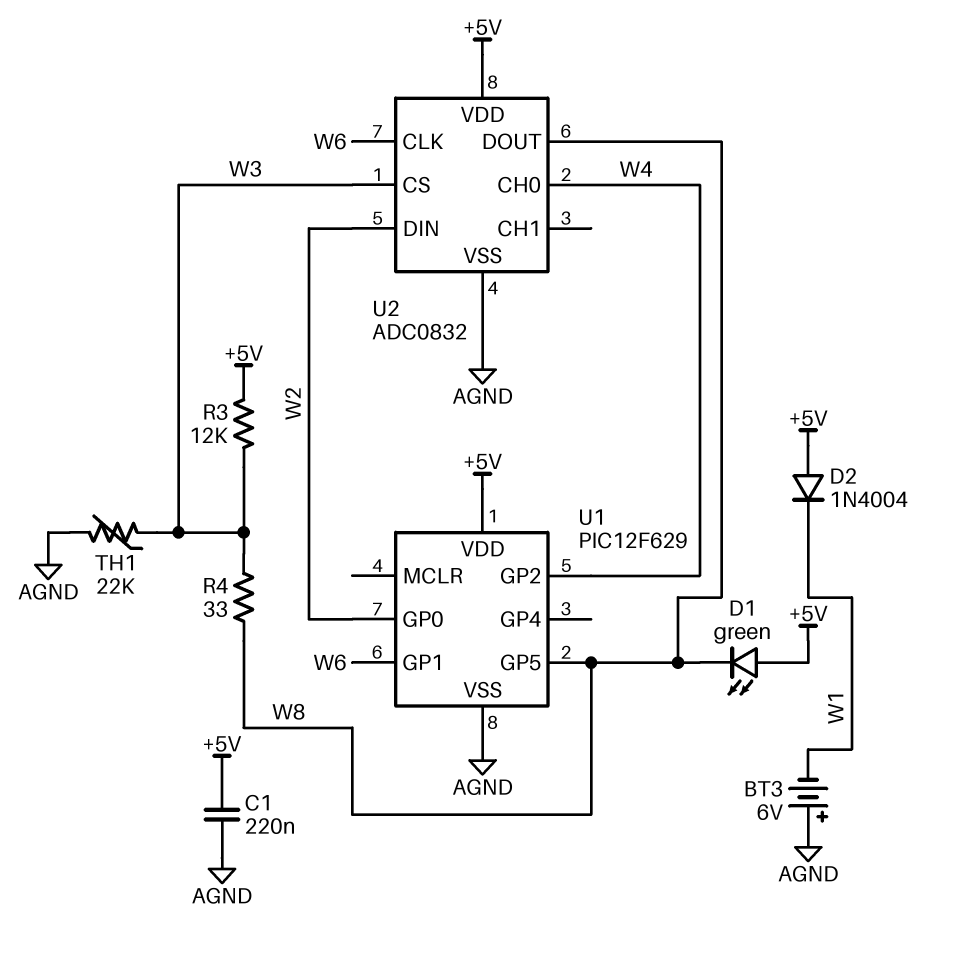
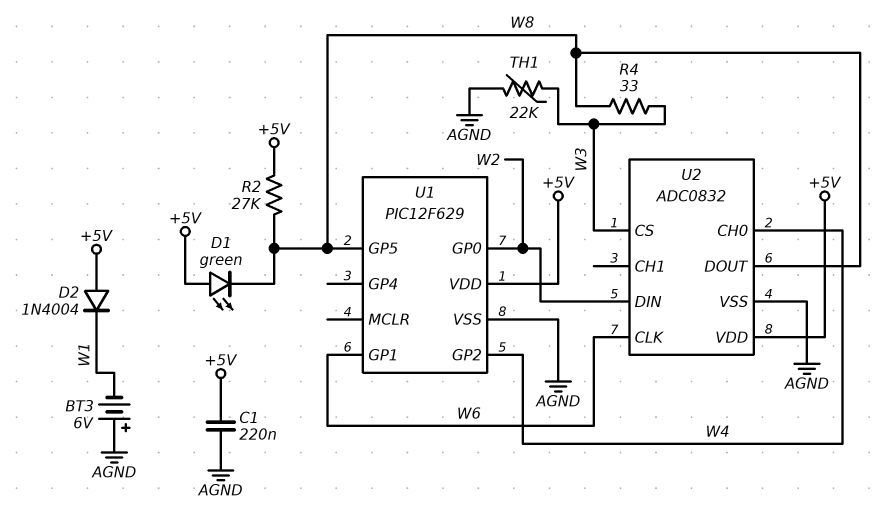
R2: none -> 27k (+5V, W8)
R3: 12k (+5V, W3) -> none

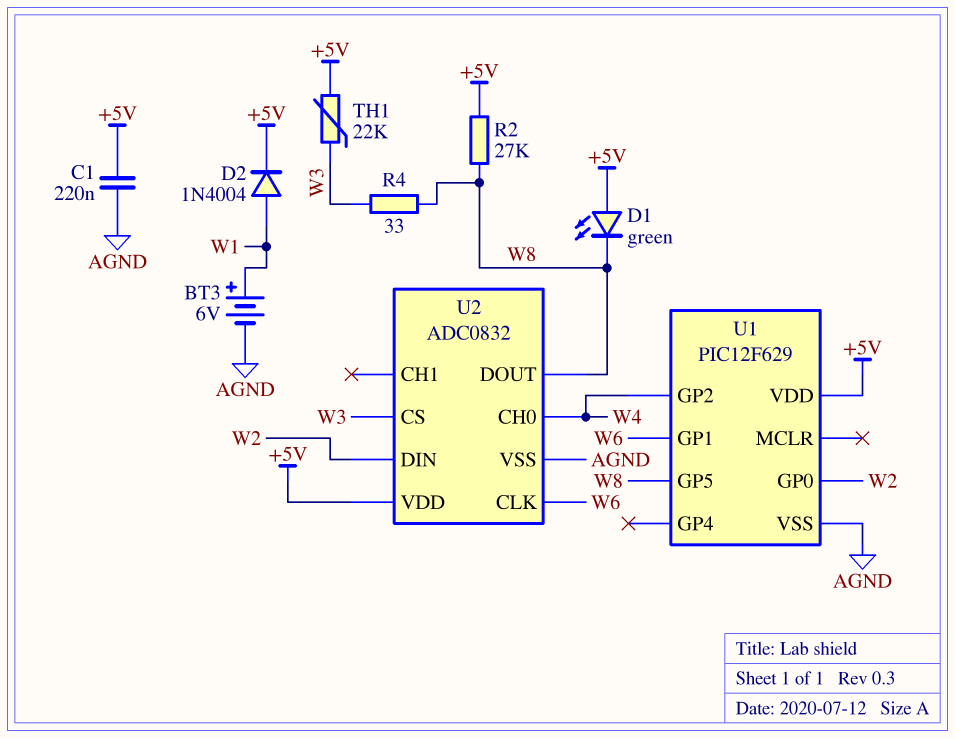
BT3: 6V (plus AGND, minus W1) -> 6V (plus W1, minus AGND)
D2: diode 1N4004 (A +5V, K W1) -> diode 1N4004 (A W1, K +5V)
TH1: 22k (AGND, W3) -> 22k (+5V, W3)

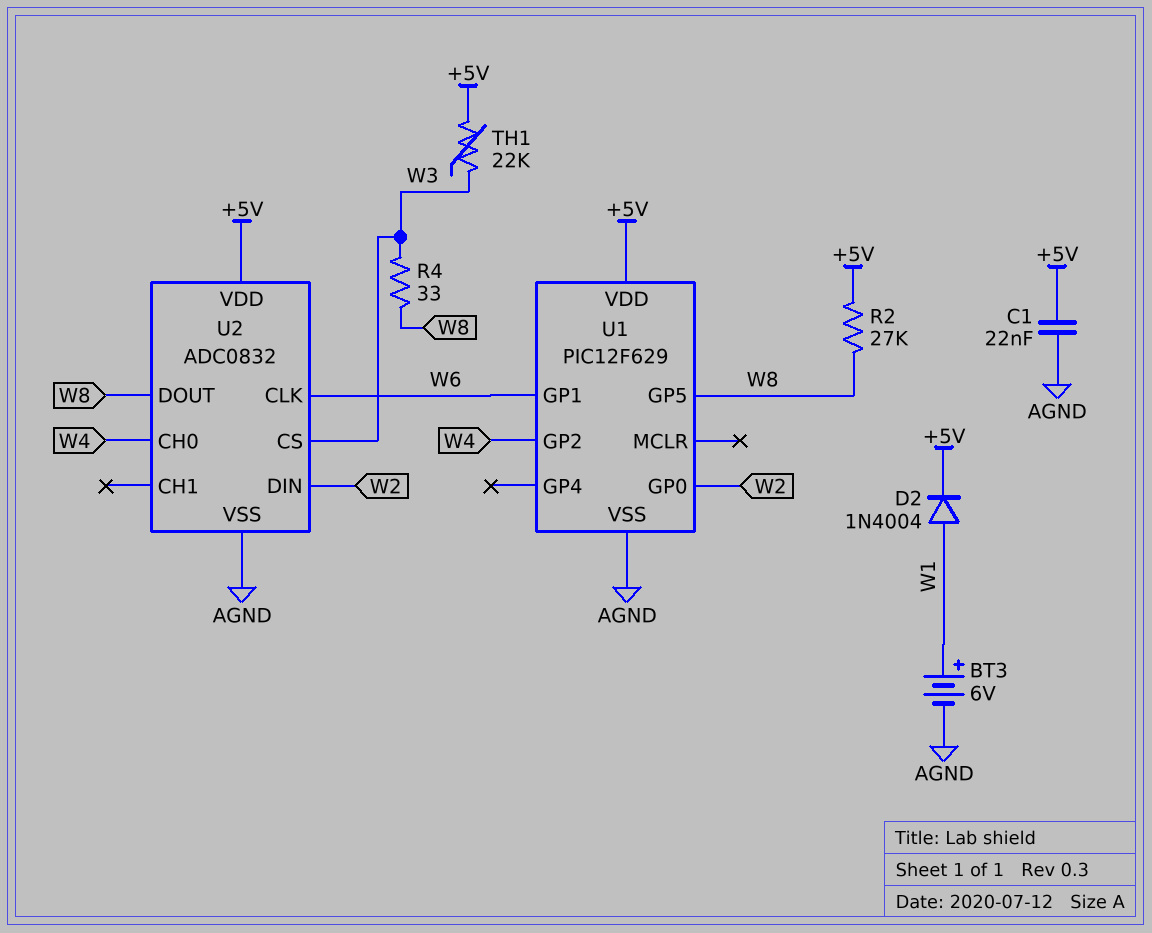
C1: 220nF (+5V, AGND) -> 22nF (+5V, AGND)
D1: LED green (A +5V, K W8) -> none

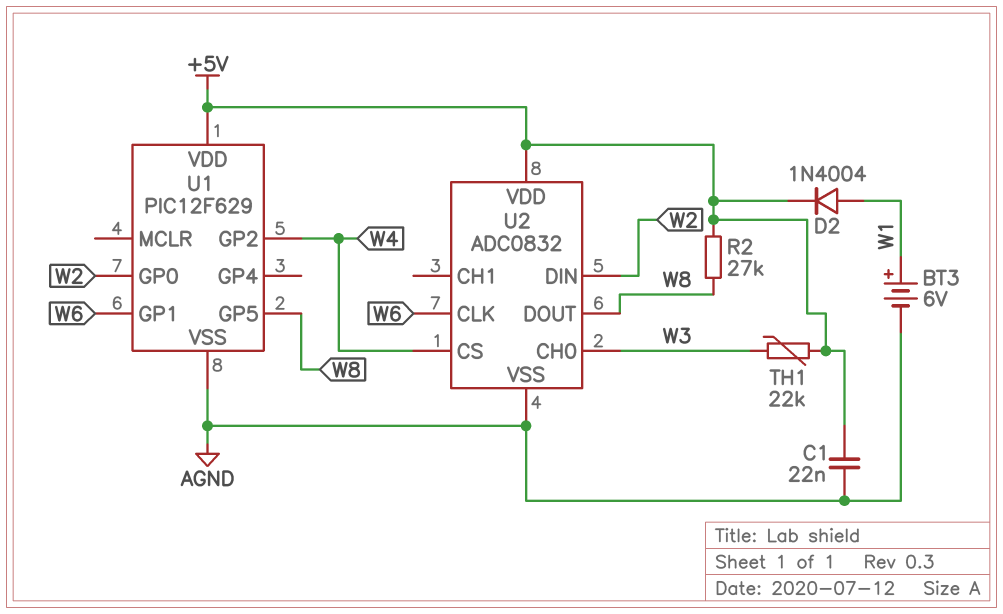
R4: 33 (W3, W8) -> none
U2 pin CH0: W4 -> W3
U2 pin CS: W3 -> W4

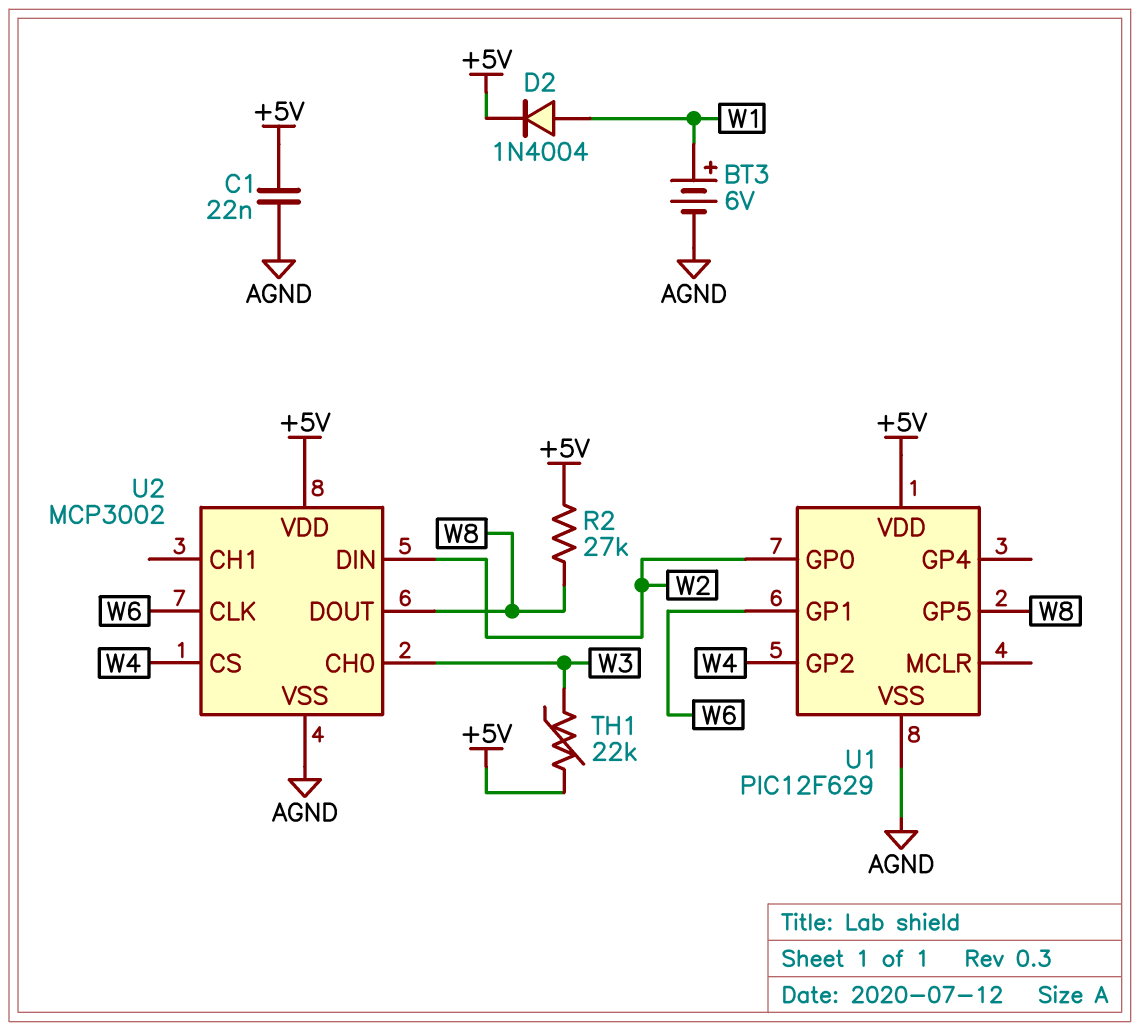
U2: ADC0832 -> MCP3002

